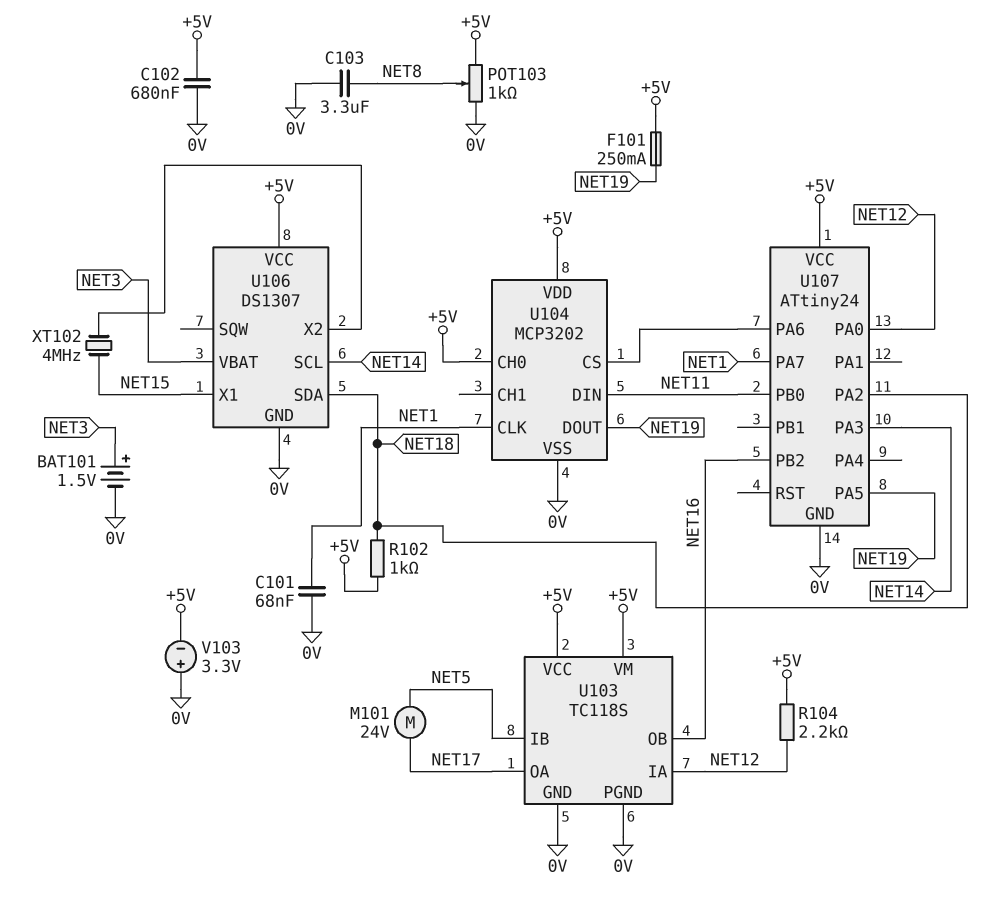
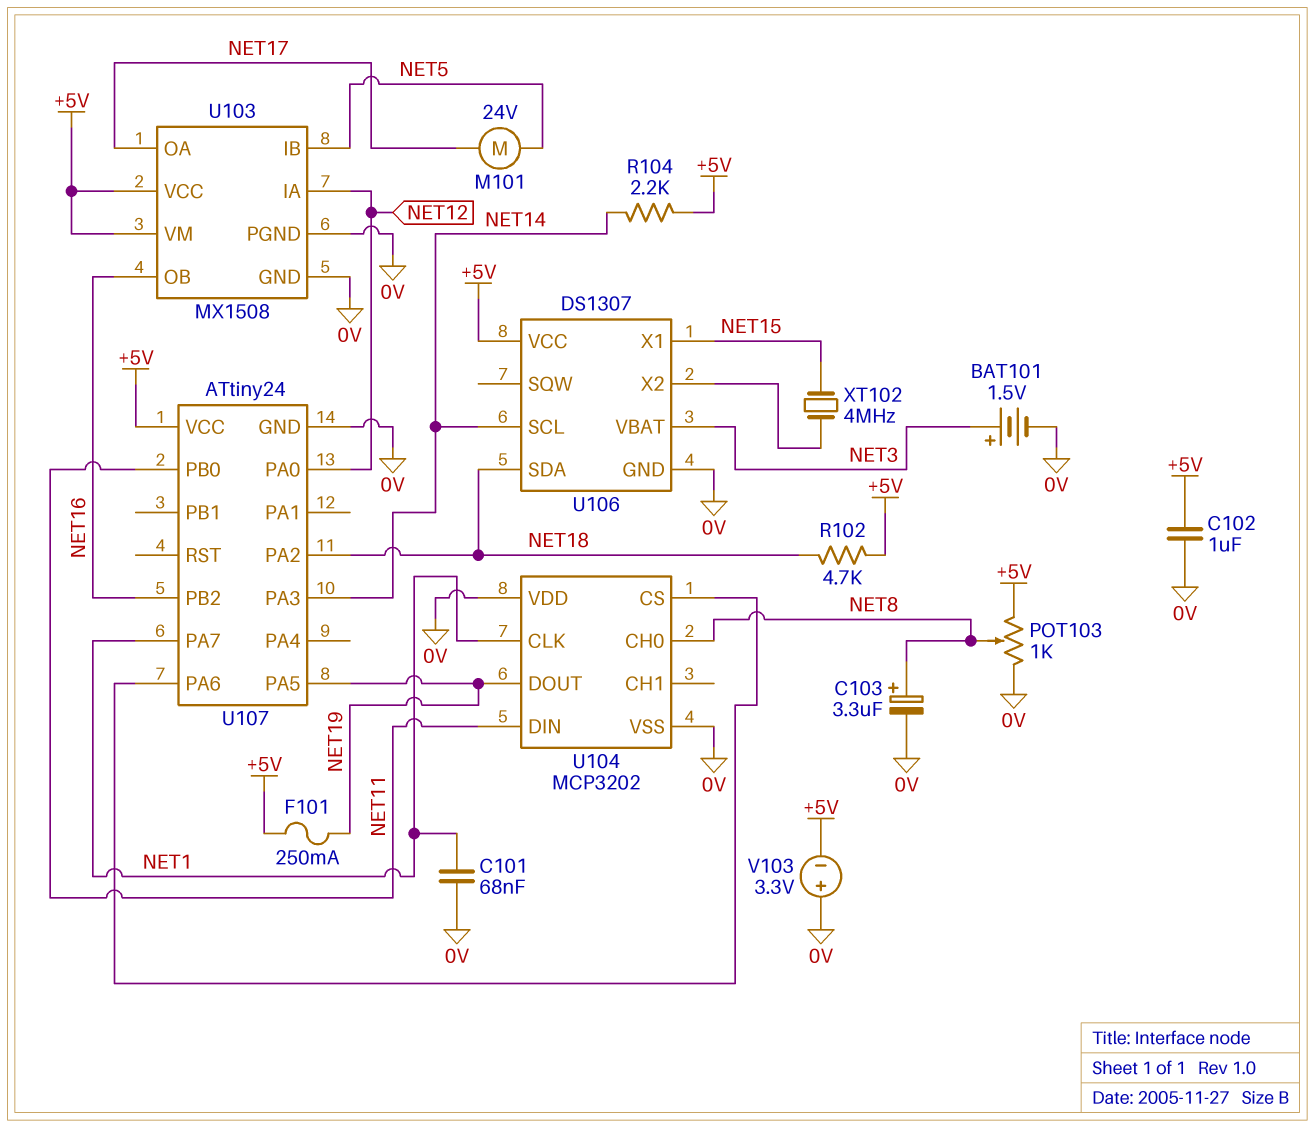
C102: 680nF (+5V, 0V) -> 1uF (+5V, 0V)
C103: 3.3uF (0V, NET8) -> 3.3uF (plus NET8, minus 0V)
R102: 1k (+5V, NET18) -> 4.7k (+5V, NET18)
R104: 2.2k (+5V, NET12) -> 2.2k (+5V, NET14)
U103: TC118S -> MX1508
U104 pin CH0: +5V -> NET8
U104 pin VDD: +5V -> 0V

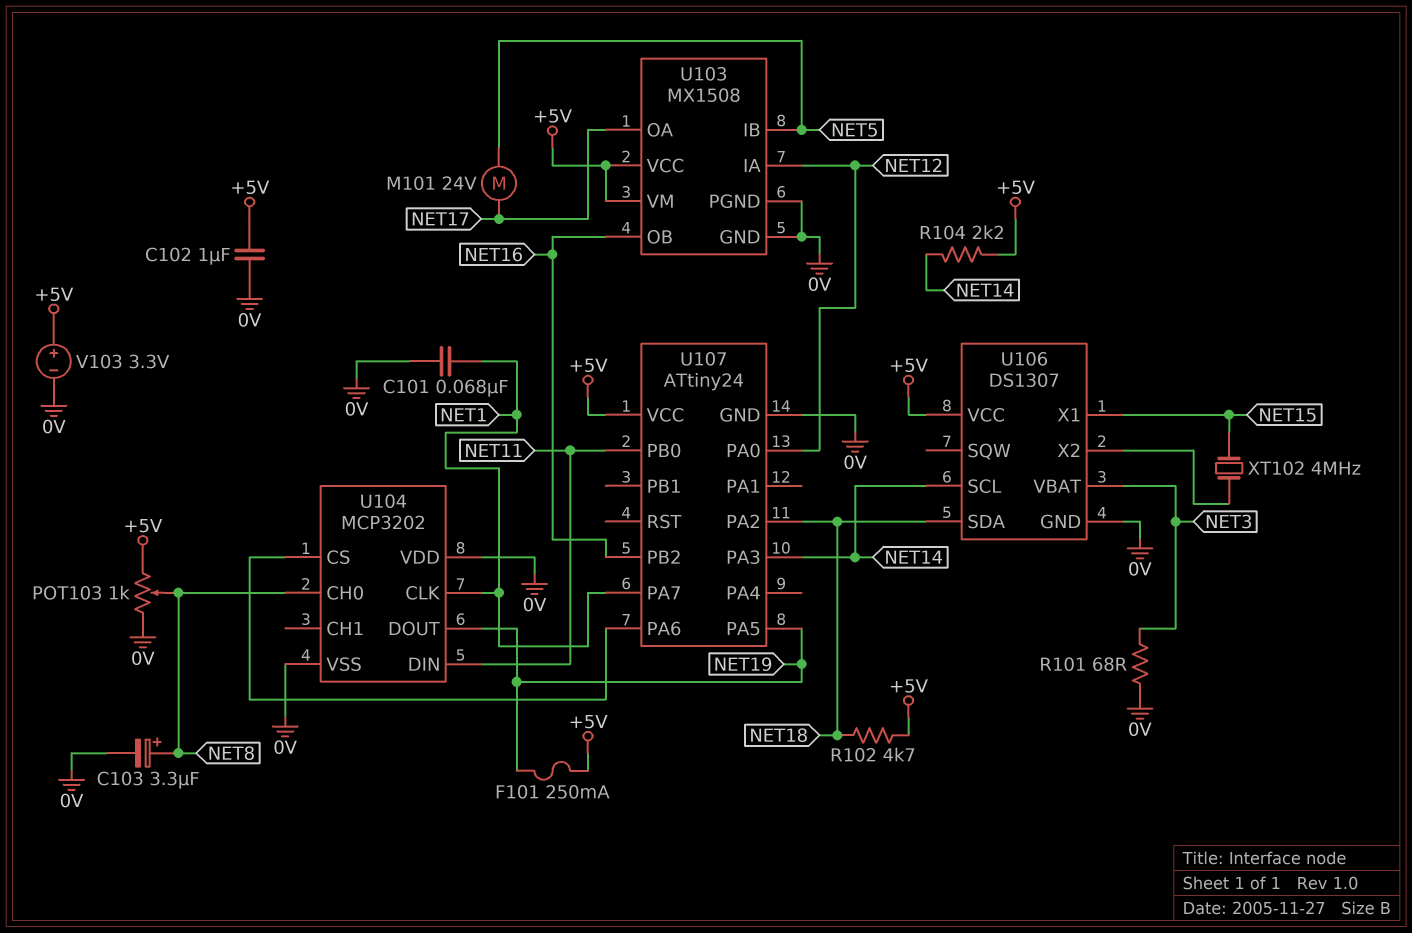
BAT101: 1.5V (plus NET3, minus 0V) -> none
R101: none -> 68 (0V, NET3)
V103: 3.3V (plus 0V, minus +5V) -> 3.3V (plus +5V, minus 0V)

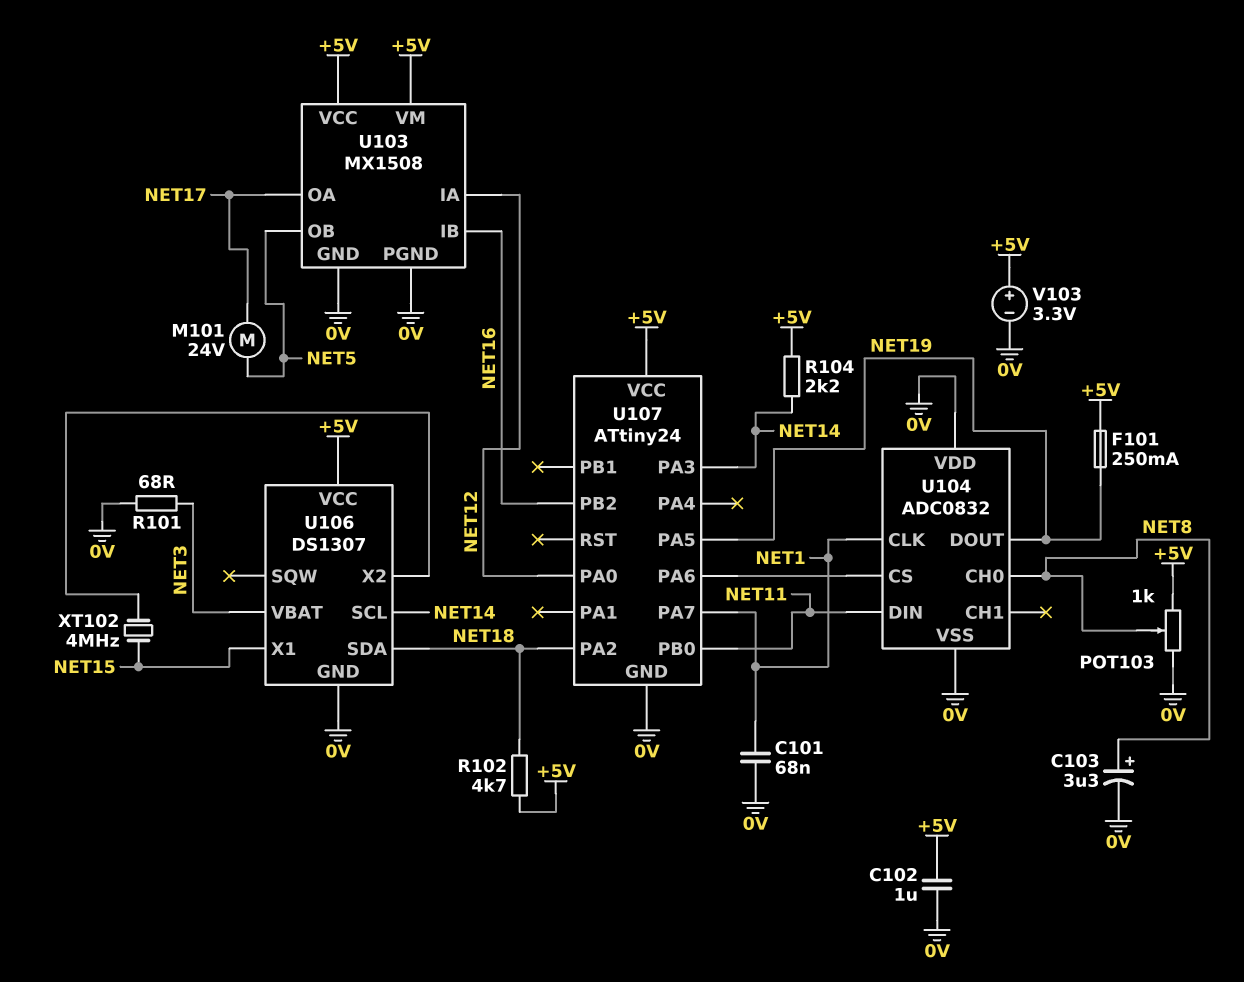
U103 pin IB: NET5 -> NET16
U103 pin OB: NET16 -> NET5
U104: MCP3202 -> ADC0832

